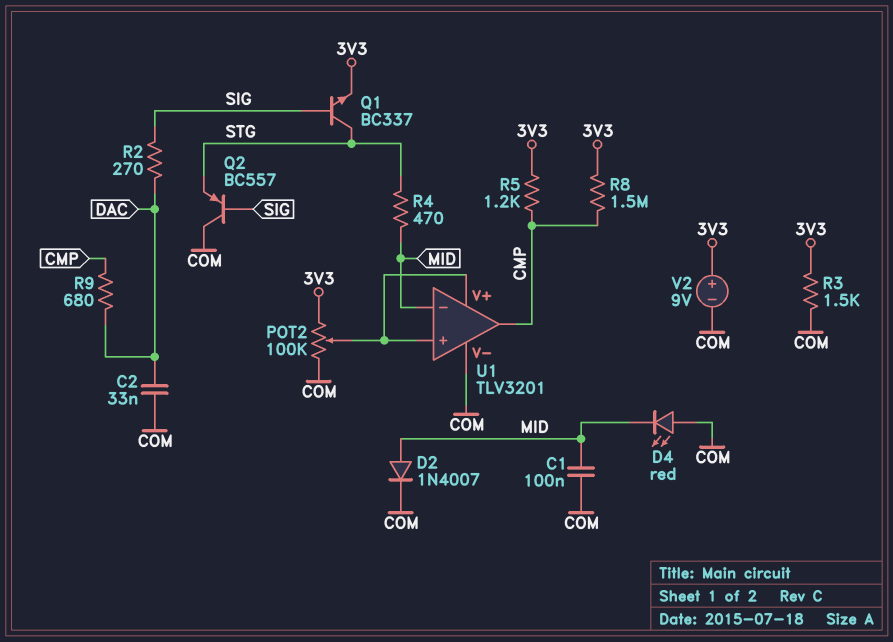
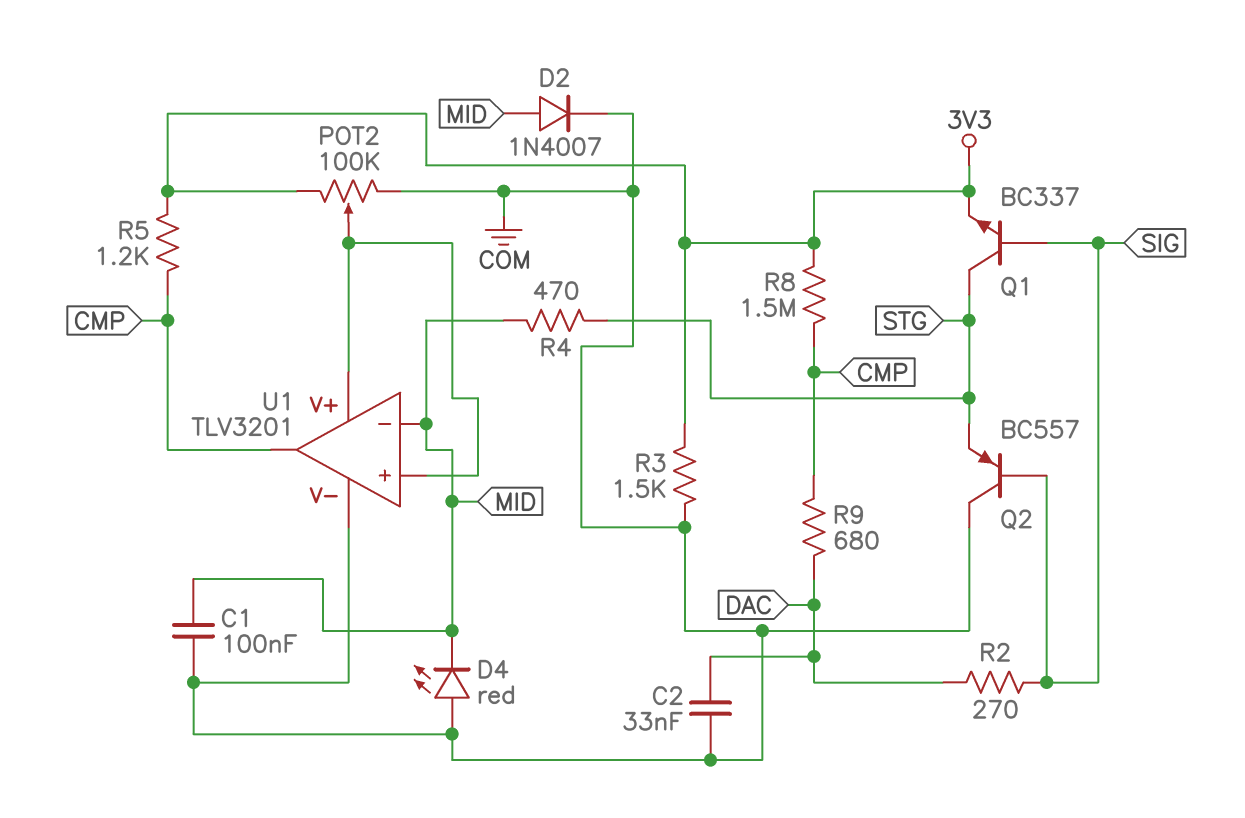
V2: 9V (plus 3V3, minus COM) -> none

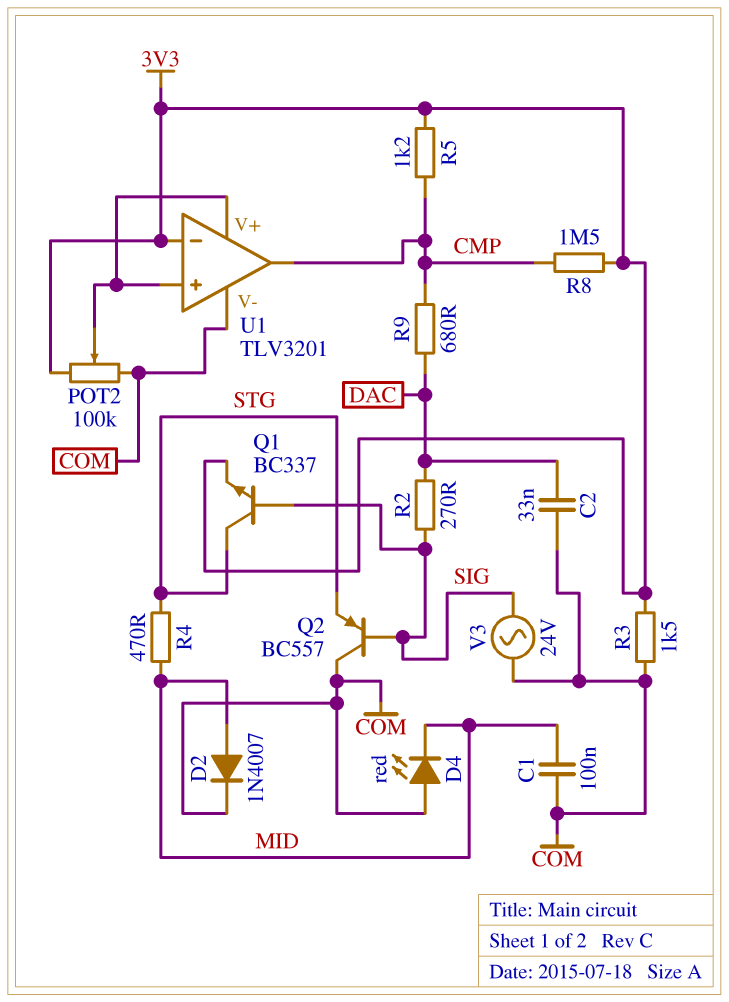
U1 pin in-: MID -> 3V3
V3: none -> AC 24V (COM, SIG)

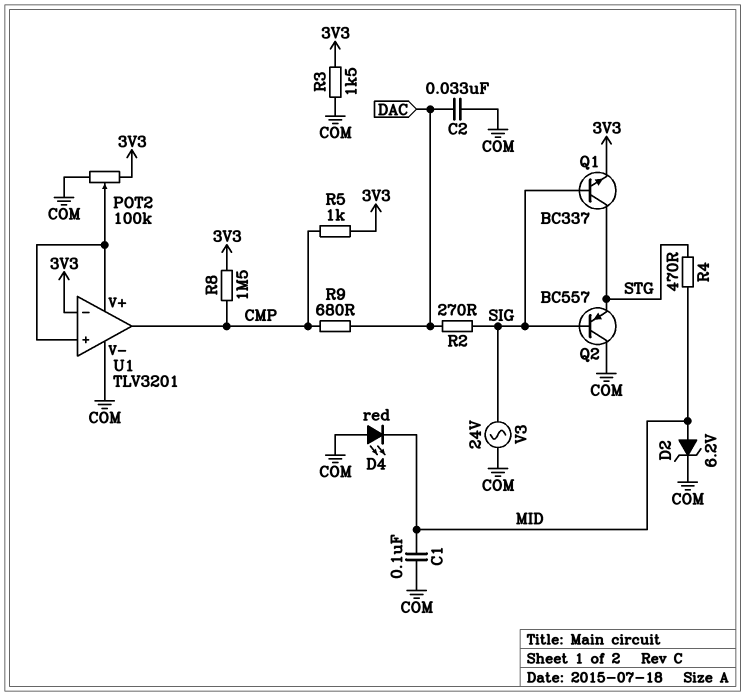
D2: diode 1N4007 (A MID, K COM) -> zener 6.2V (A MID, K COM)
R5: 1.2k (3V3, CMP) -> 1k (3V3, CMP)

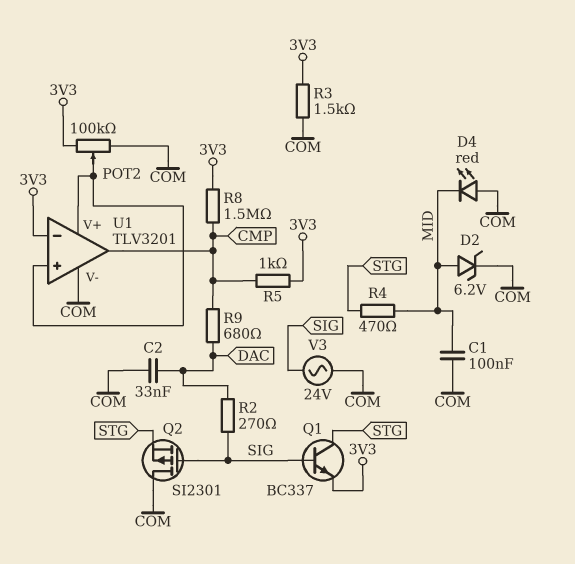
Q2: PNP BC557 (B SIG, C COM, E STG) -> PMOS SI2301 (G SIG, D COM, S STG)

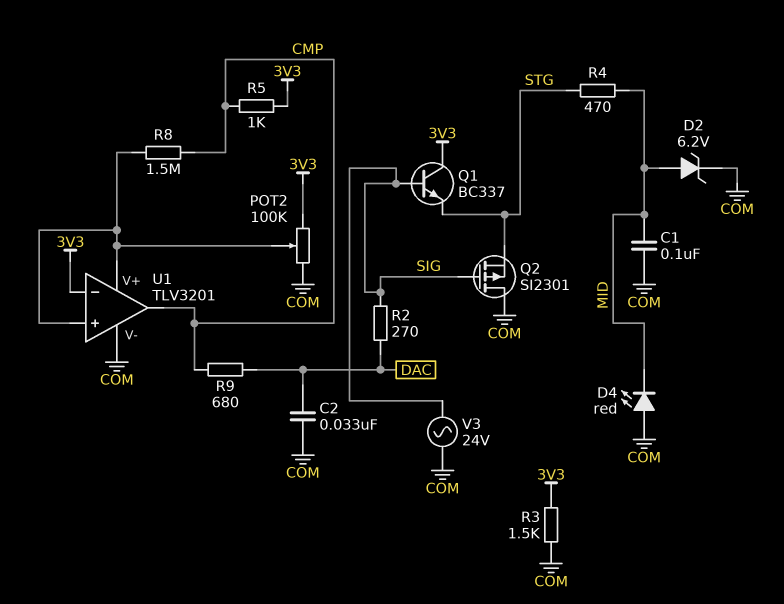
Q1: NPN BC337 (B SIG, C STG, E 3V3) -> NPN BC337 (B SIG, C 3V3, E STG)
R8: 1.5M (3V3, CMP) -> 1.5M (CMP, U1/V+)

